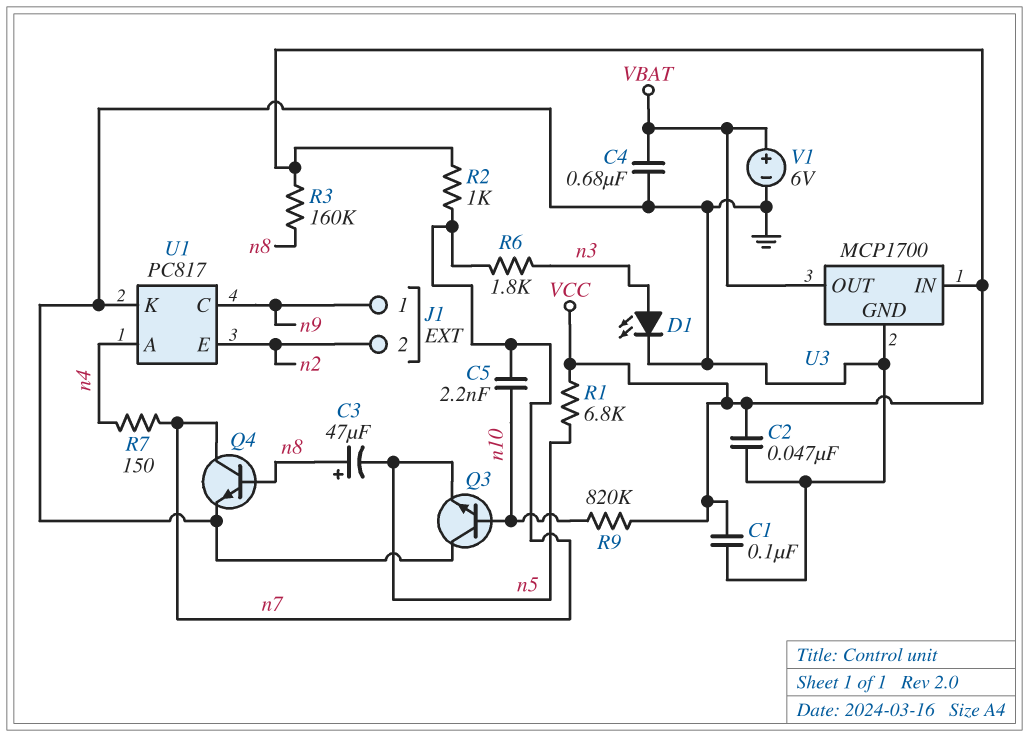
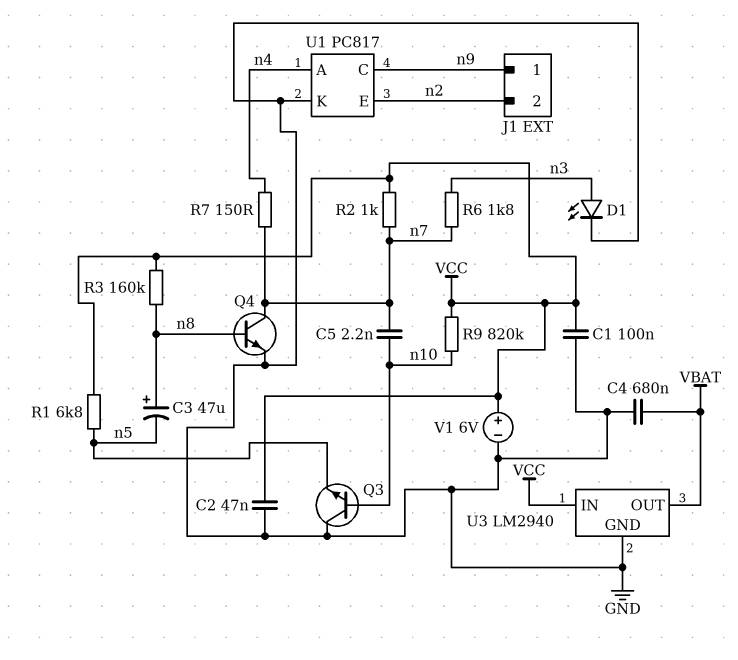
U3: MCP1700 -> LM2940
V1: 6V (plus VBAT, minus GND) -> 6V (plus VCC, minus GND)

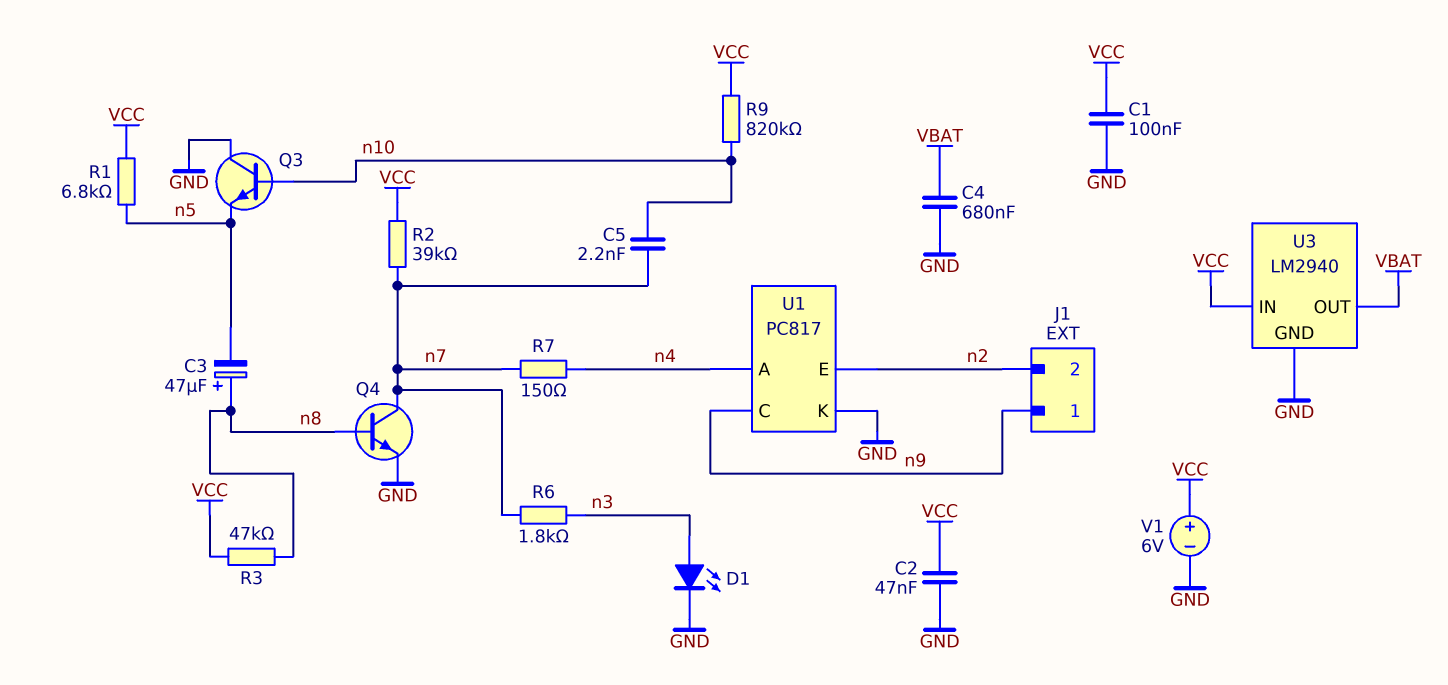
R2: 1k (VCC, n7) -> 39k (VCC, n7)
R3: 160k (VCC, n8) -> 47k (VCC, n8)

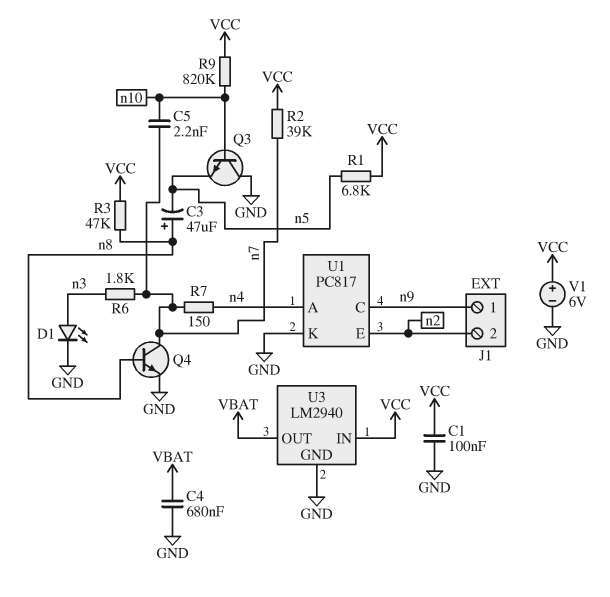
C2: 47nF (GND, VCC) -> none

